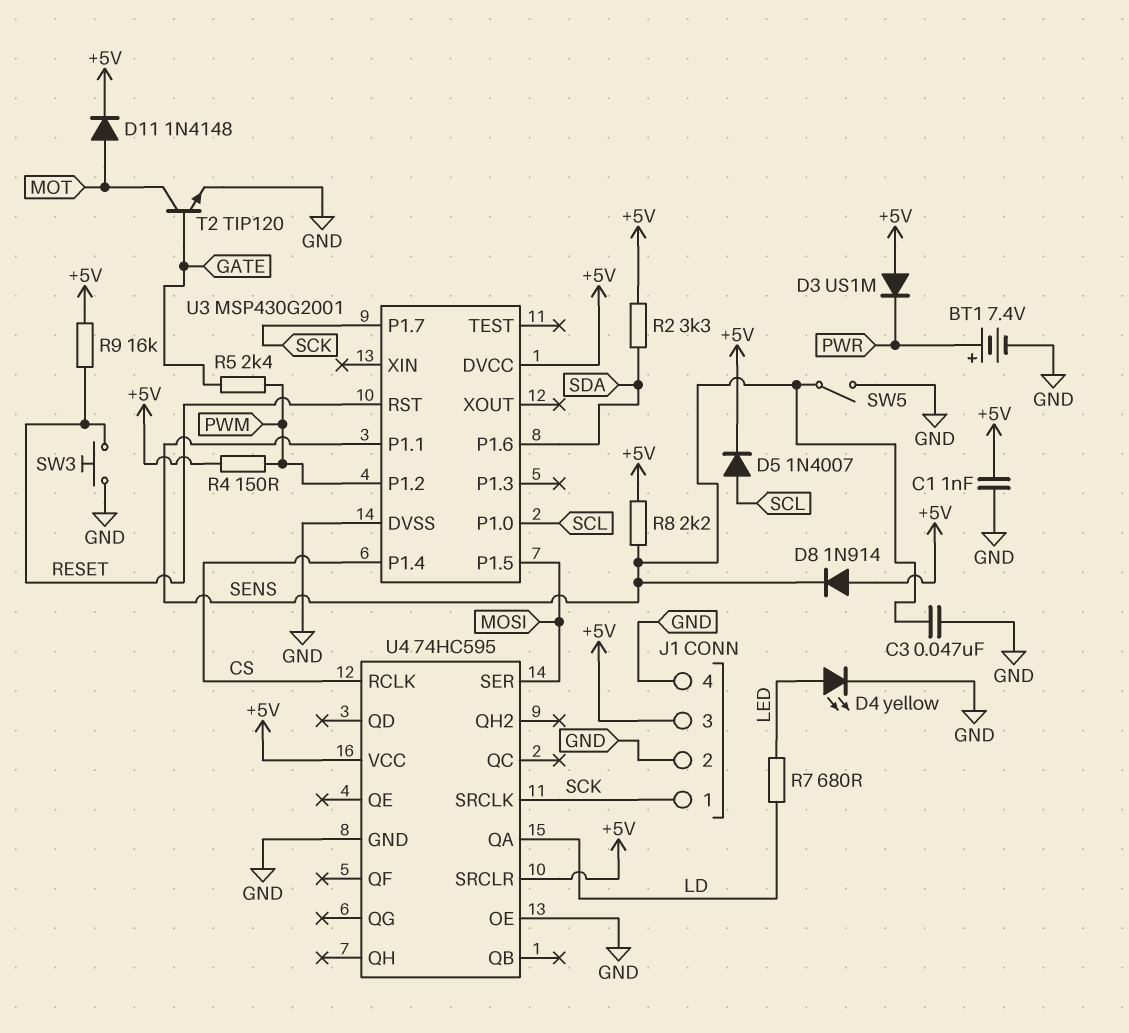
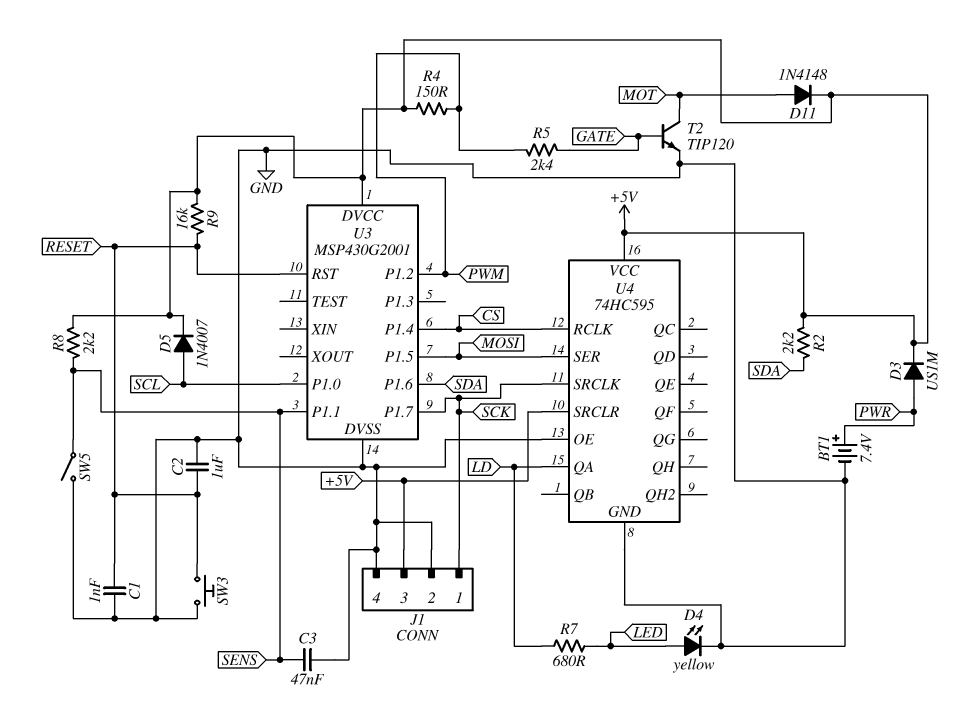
C1: 1nF (+5V, GND) -> 1nF (GND, RESET)
C2: none -> 1uF (GND, RESET)
D3: diode US1M (A +5V, K PWR) -> diode US1M (A PWR, K +5V)
D8: diode 1N914 (A +5V, K SENS) -> none
R2: 3.3k (+5V, SDA) -> 2.2k (+5V, SDA)

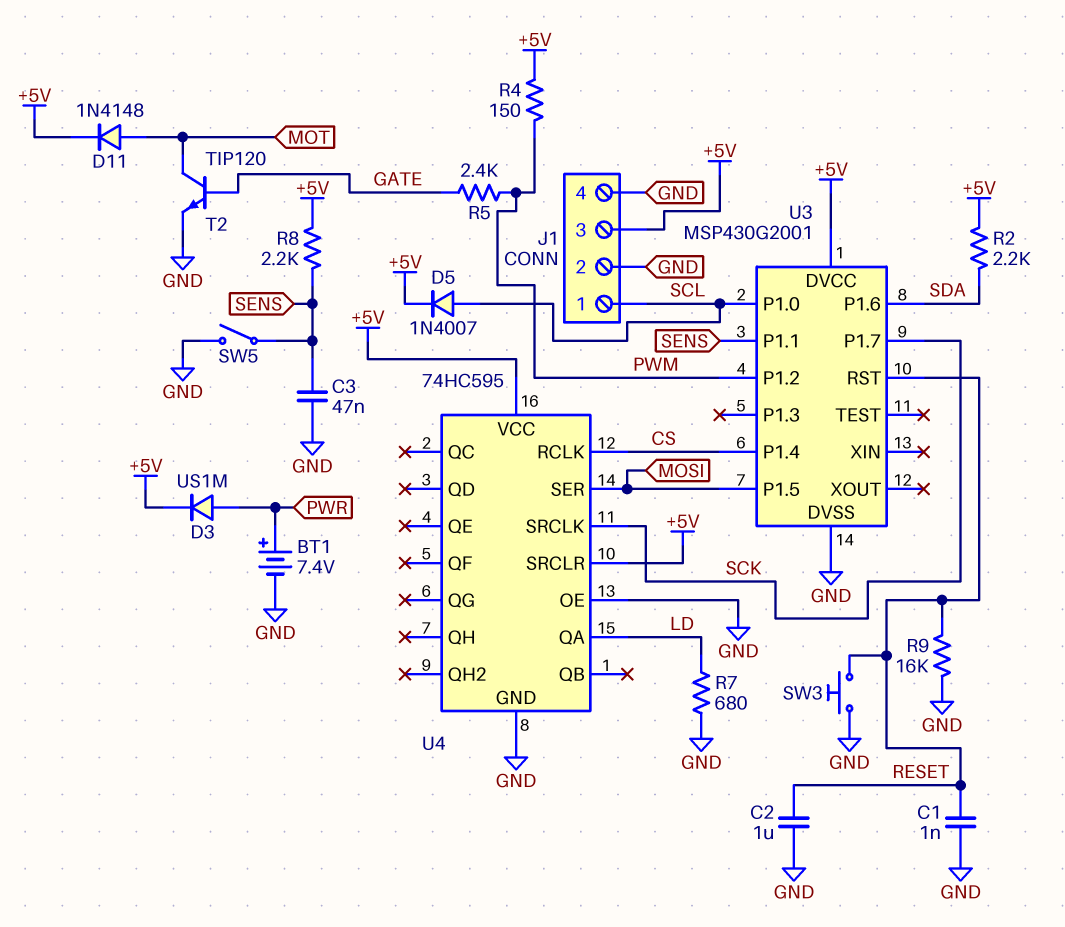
D4: LED yellow (A LED, K GND) -> none
J1 pin 1: SCK -> SCL
R7: 680 (LD, LED) -> 680 (GND, LD)
R9: 16k (+5V, RESET) -> 16k (GND, RESET)

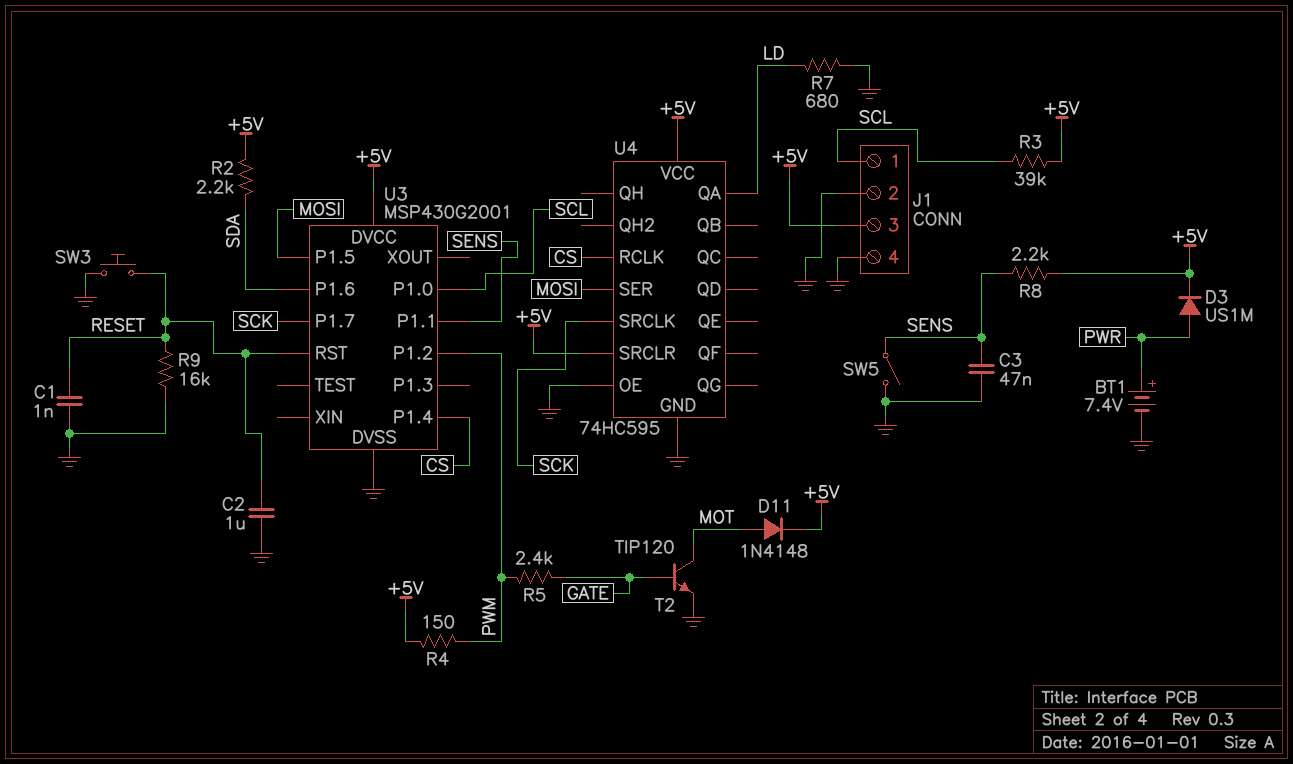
D5: diode 1N4007 (A SCL, K +5V) -> none
R3: none -> 39k (+5V, SCL)

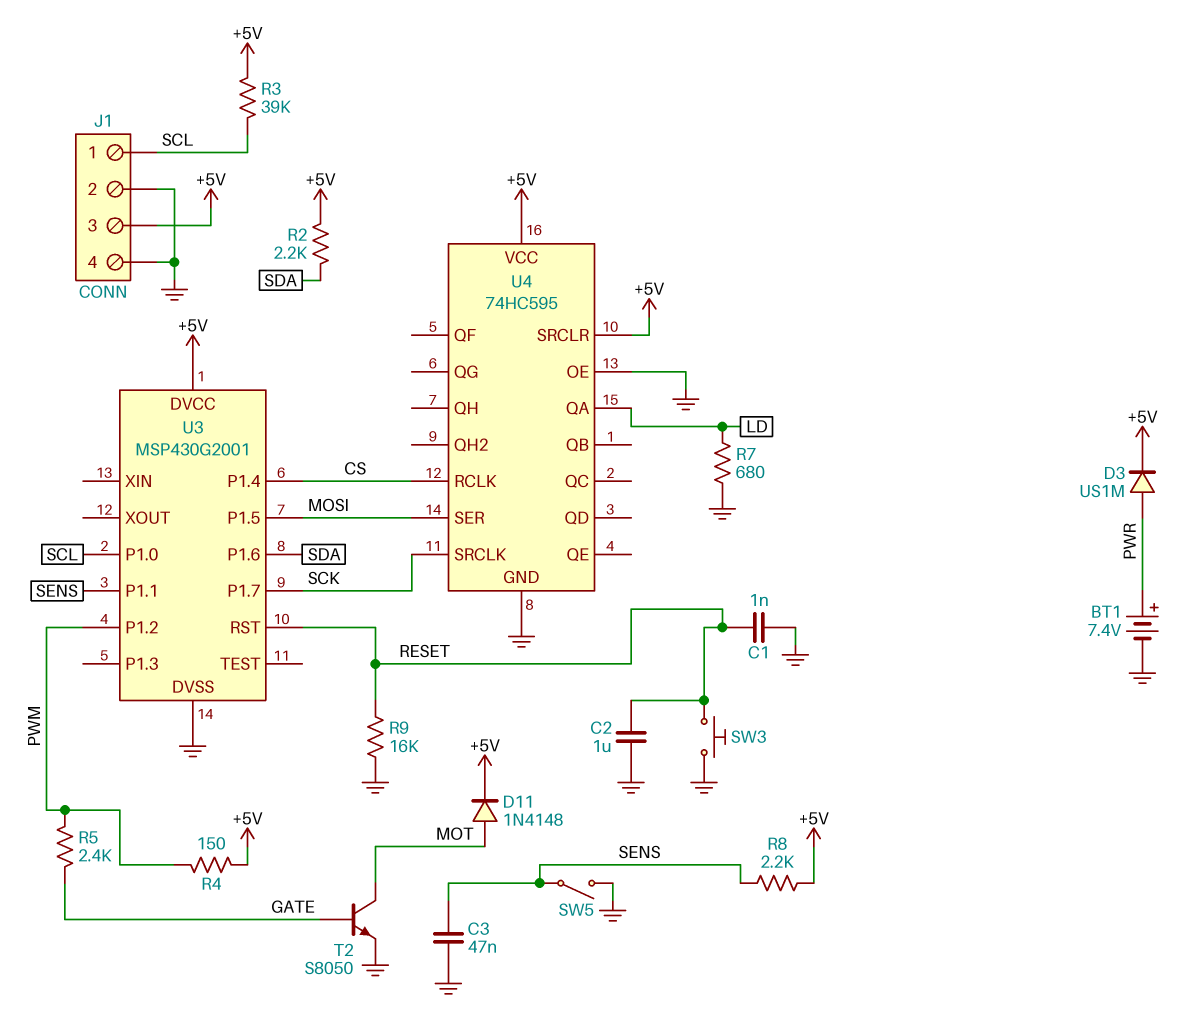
T2: NPN TIP120 (B GATE, C MOT, E GND) -> NPN S8050 (B GATE, C MOT, E GND)

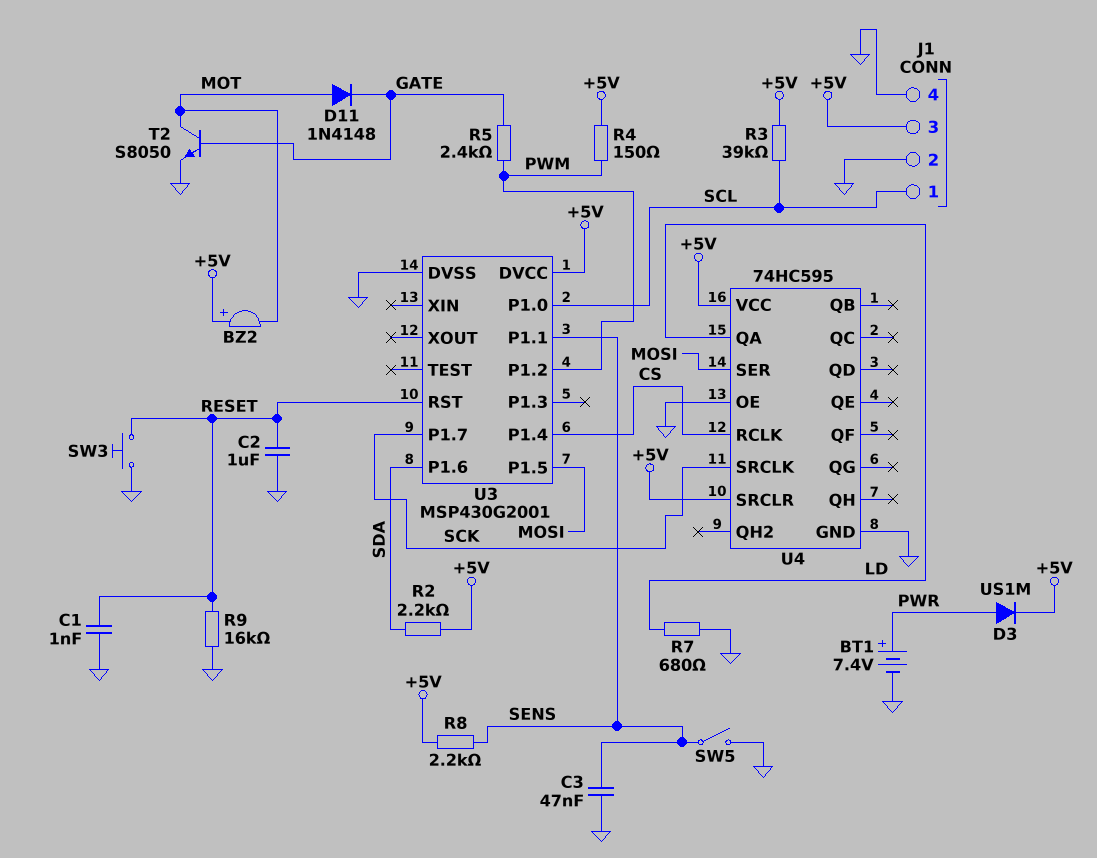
BZ2: none -> buzzer (plus +5V, minus MOT)
D11: diode 1N4148 (A MOT, K +5V) -> diode 1N4148 (A MOT, K GATE)

